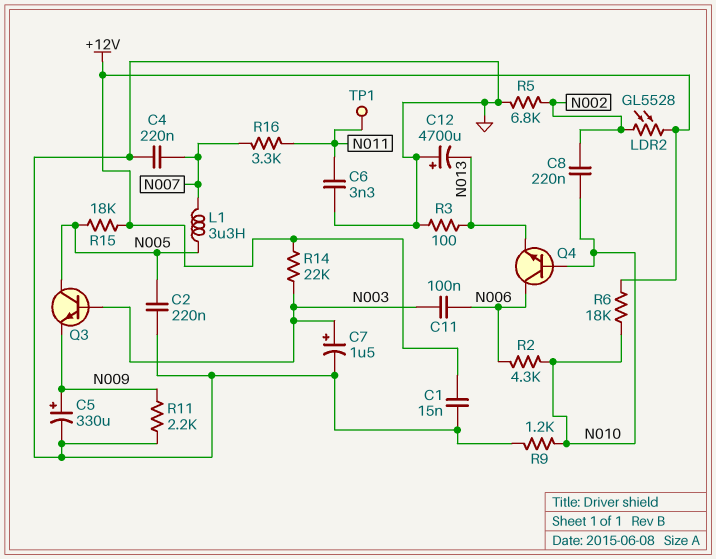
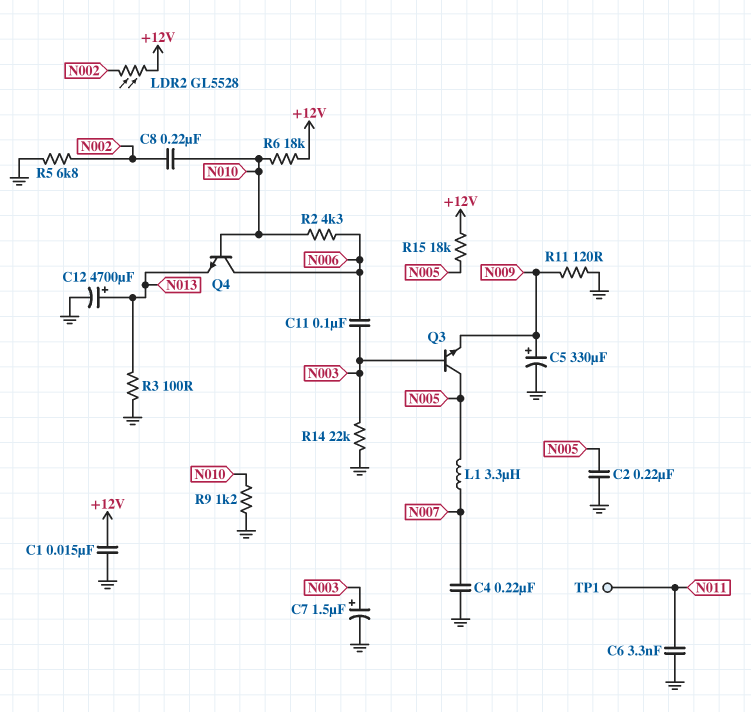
C12: 4700uF (plus GND, minus N013) -> 4700uF (plus N013, minus GND)
R11: 2.2k (GND, N009) -> 120 (GND, N009)
R14: 22k (+12V, N003) -> 22k (GND, N003)
R16: 3.3k (N007, N011) -> none

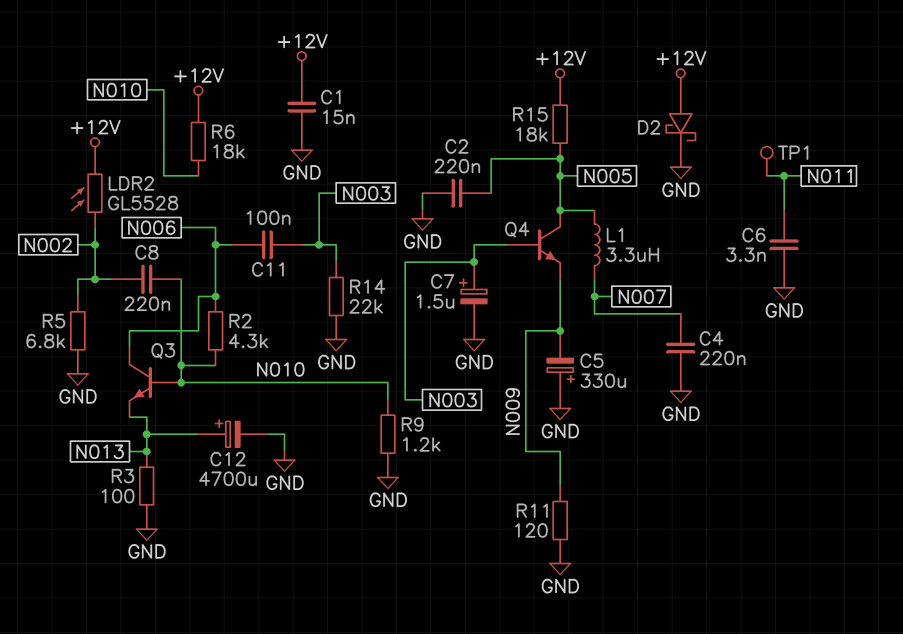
C5: 330uF (plus N009, minus GND) -> 330uF (plus GND, minus N009)
D2: none -> schottky (A +12V, K GND)
Q3: NPN (B N003, C N005, E N009) -> NPN (B N010, C N006, E N013)
Q4: NPN (B N010, C N006, E N013) -> NPN (B N003, C N005, E N009)

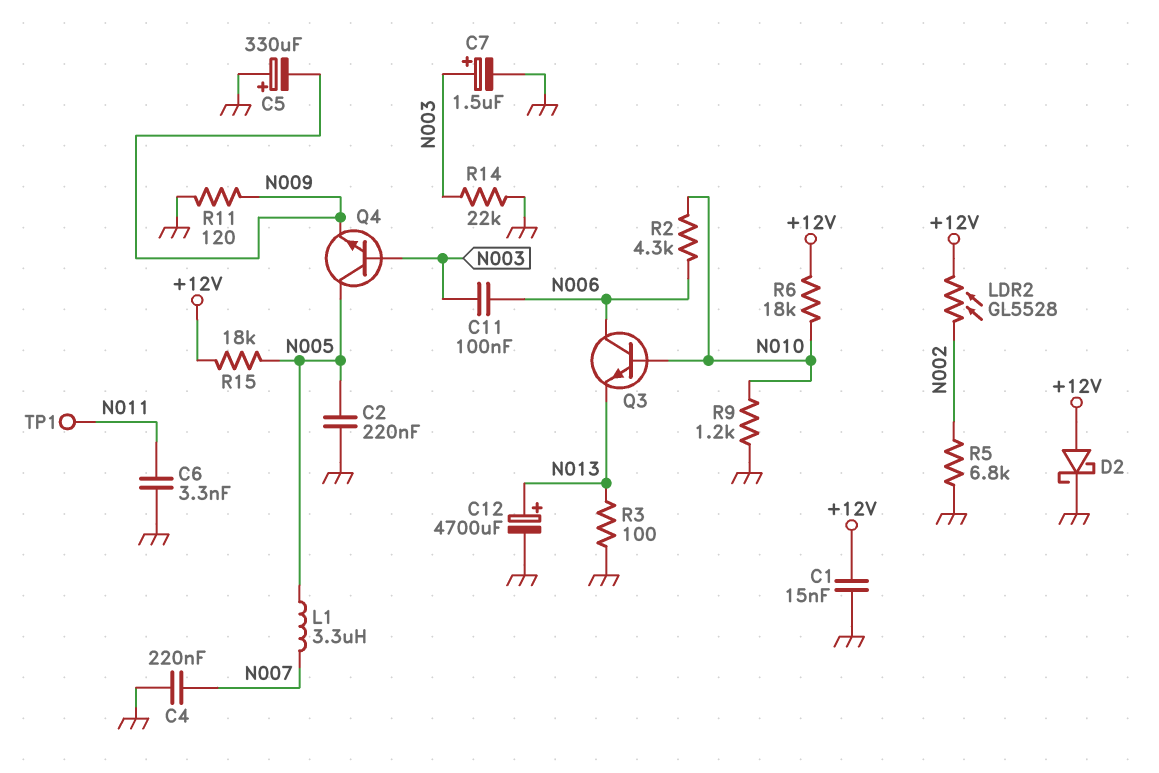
C8: 220nF (N002, N010) -> none

